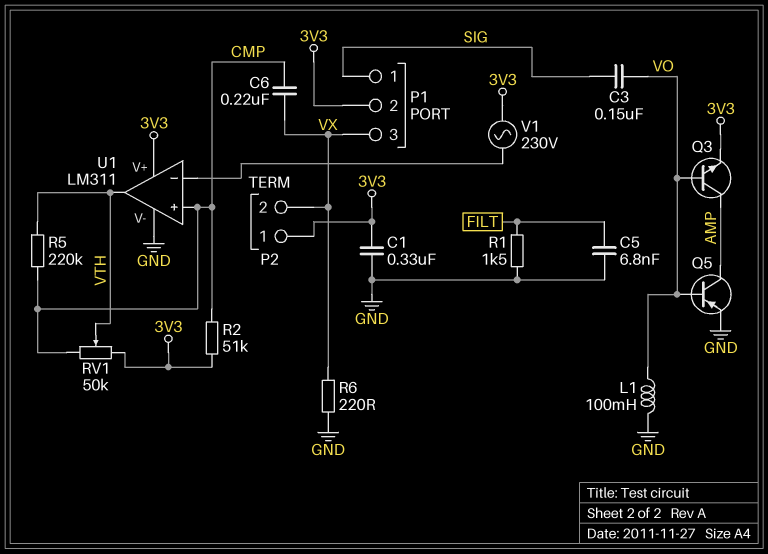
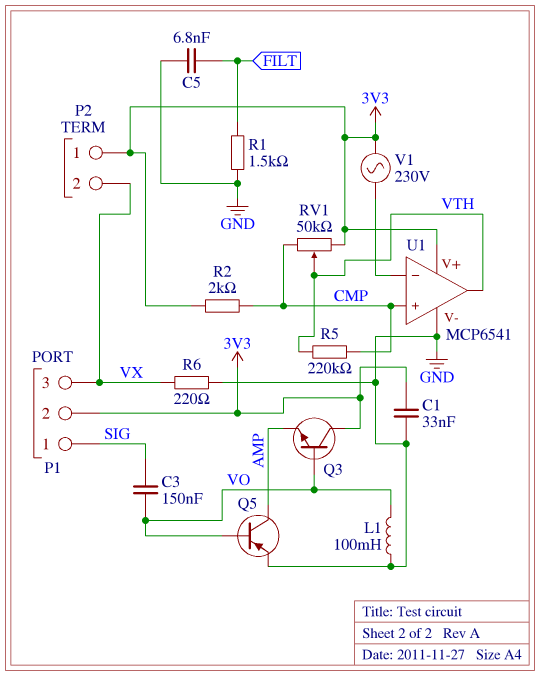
C1: 330nF (3V3, GND) -> 33nF (3V3, GND)
C6: 220nF (CMP, VX) -> none
Q3: NPN (B VO, C AMP, E 3V3) -> NPN (B VO, C 3V3, E AMP)
R2: 51k (3V3, CMP) -> 2k (3V3, CMP)
U1: LM311 -> MCP6541

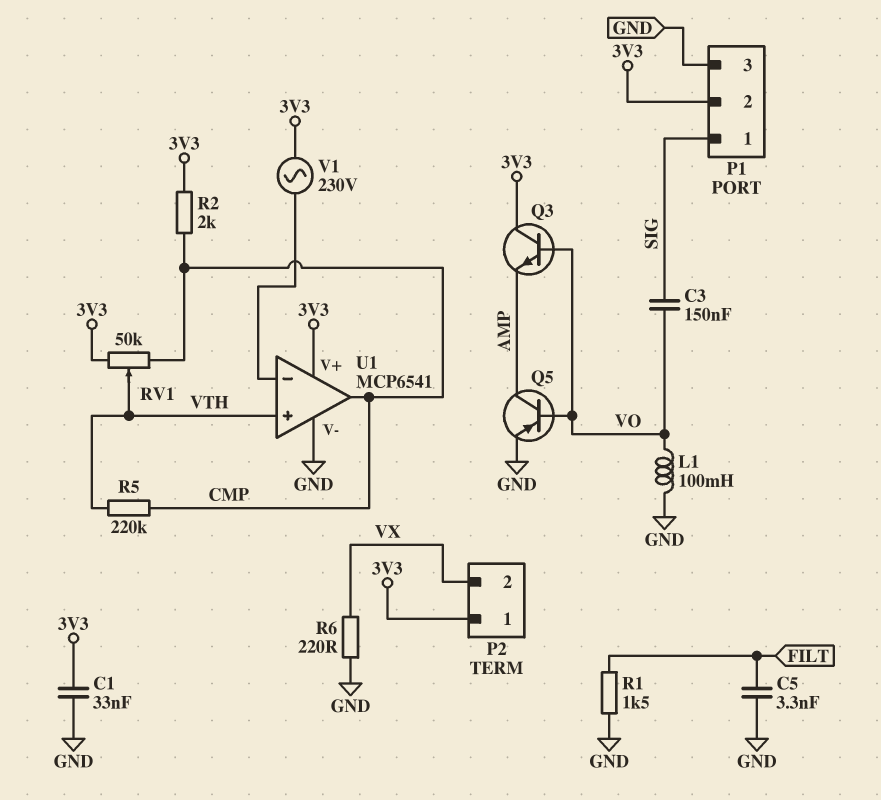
C5: 6.8nF (FILT, GND) -> 3.3nF (FILT, GND)
P1 pin 3: VX -> GND
U1 pin in+: CMP -> VTH
U1 pin out: VTH -> CMP

